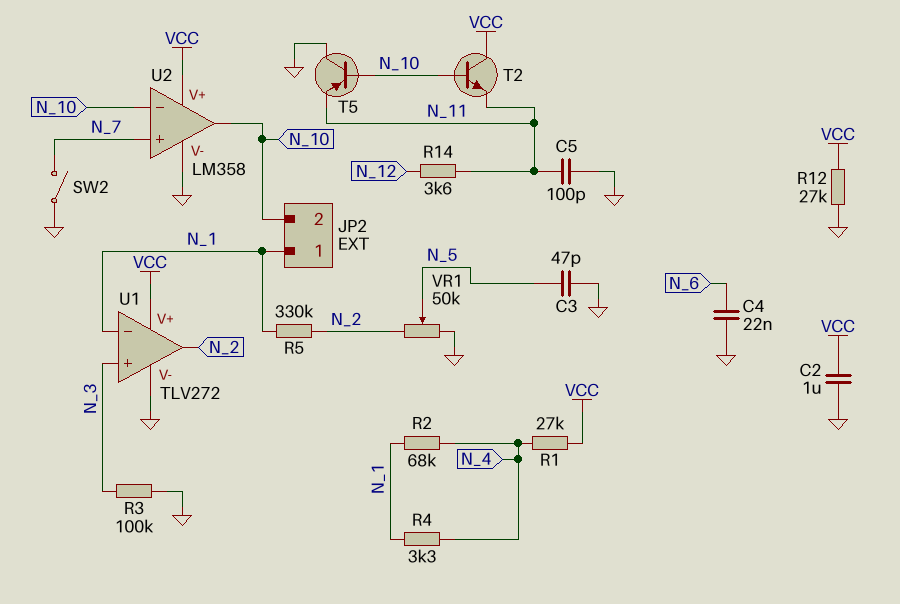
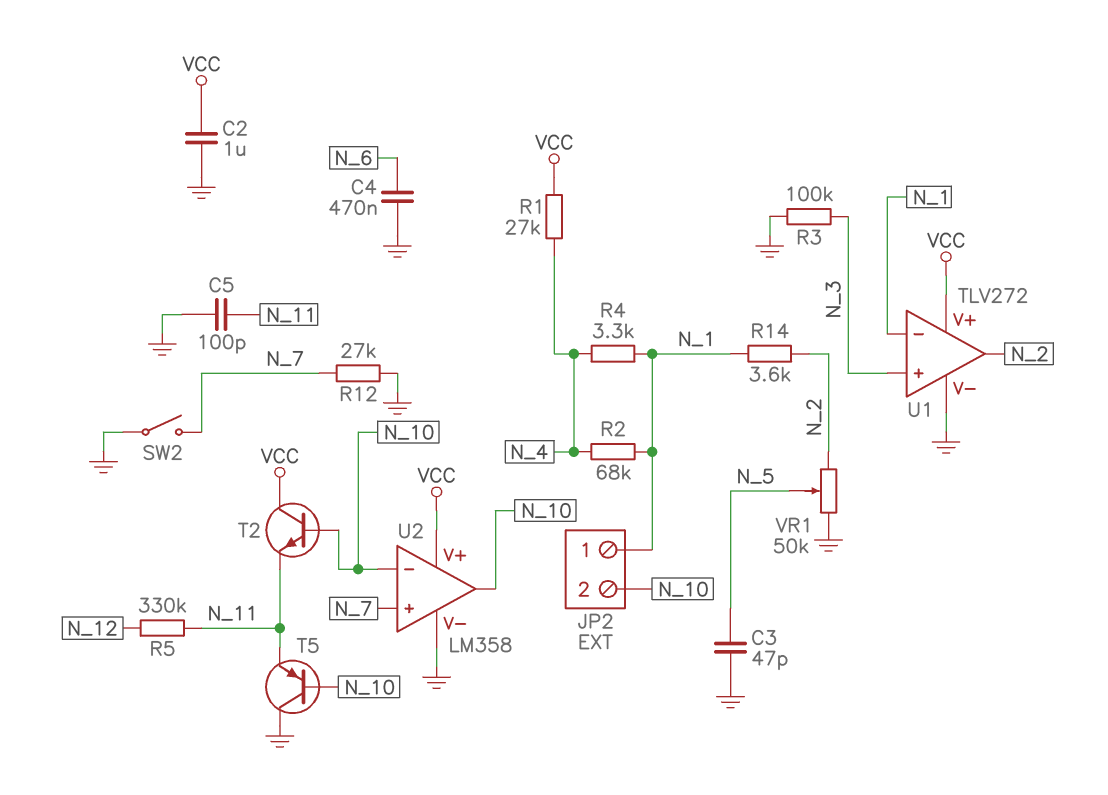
C4: 22nF (GND, N_6) -> 470nF (GND, N_6)
R5: 330k (N_1, N_2) -> 330k (N_11, N_12)
R12: 27k (GND, VCC) -> 27k (GND, N_7)
R14: 3.6k (N_11, N_12) -> 3.6k (N_1, N_2)

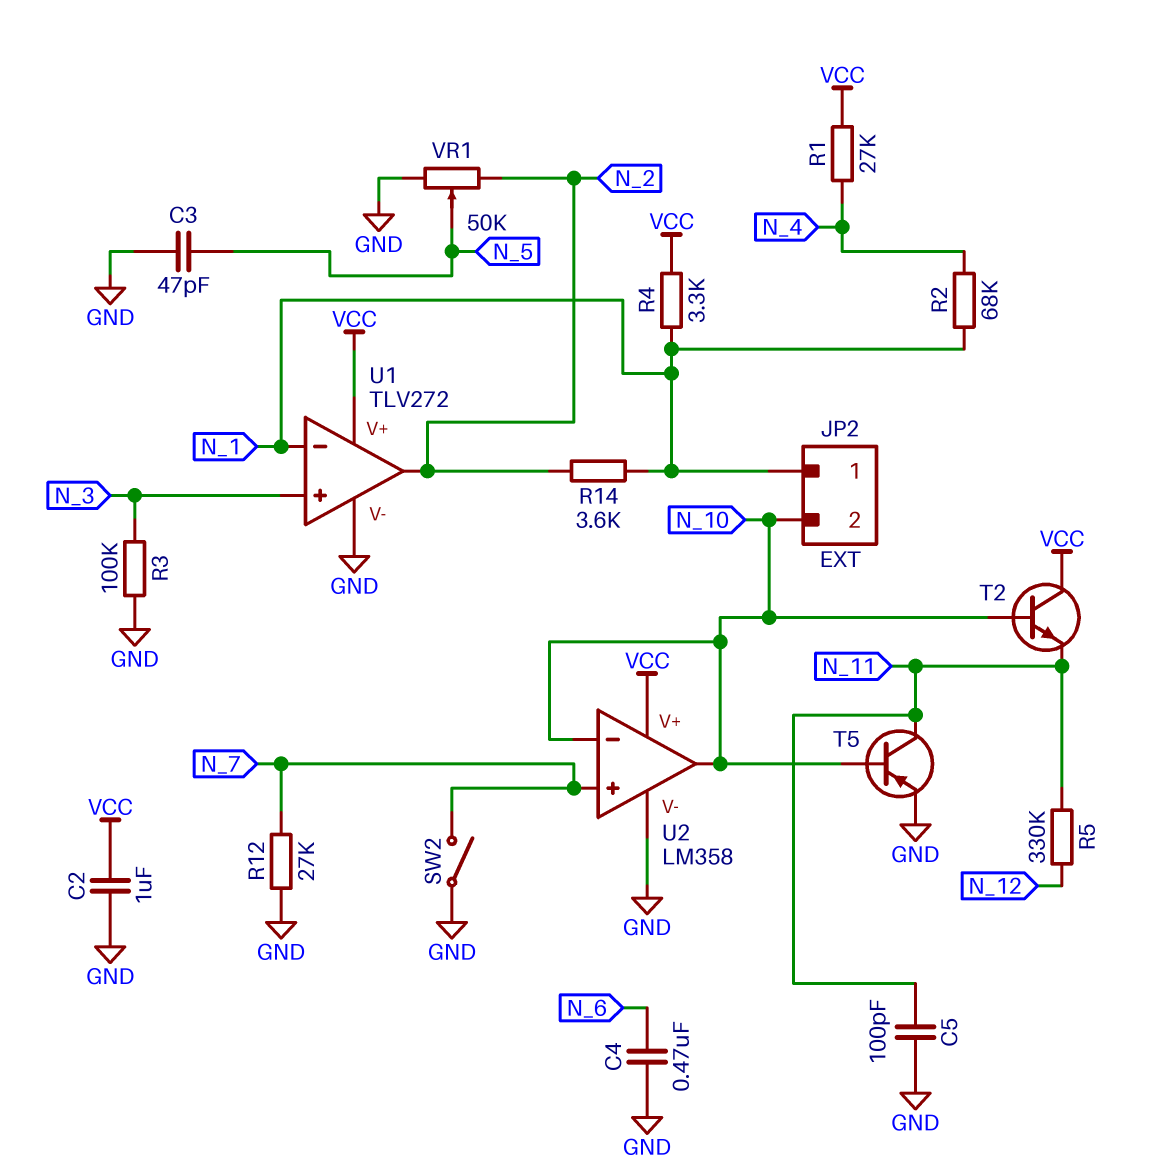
R4: 3.3k (N_1, N_4) -> 3.3k (N_1, VCC)
T5: PNP (B N_10, C GND, E N_11) -> PNP (B N_10, C N_11, E GND)

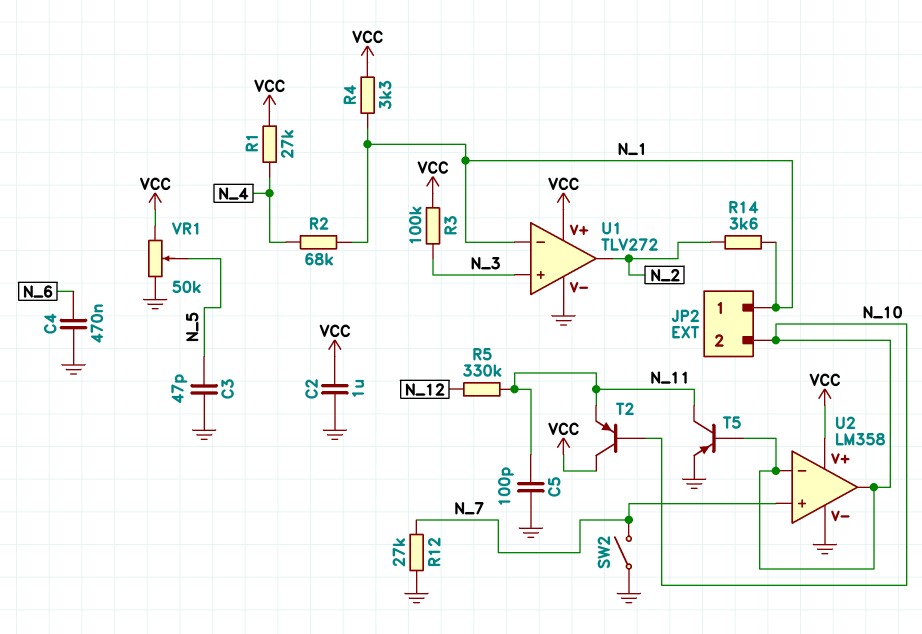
R3: 100k (GND, N_3) -> 100k (N_3, VCC)
T2: NPN (B N_10, C VCC, E N_11) -> PNP (B N_10, C VCC, E N_11)
VR1: 50k (GND, N_2, wiper N_5) -> 50k (GND, VCC, wiper N_5)

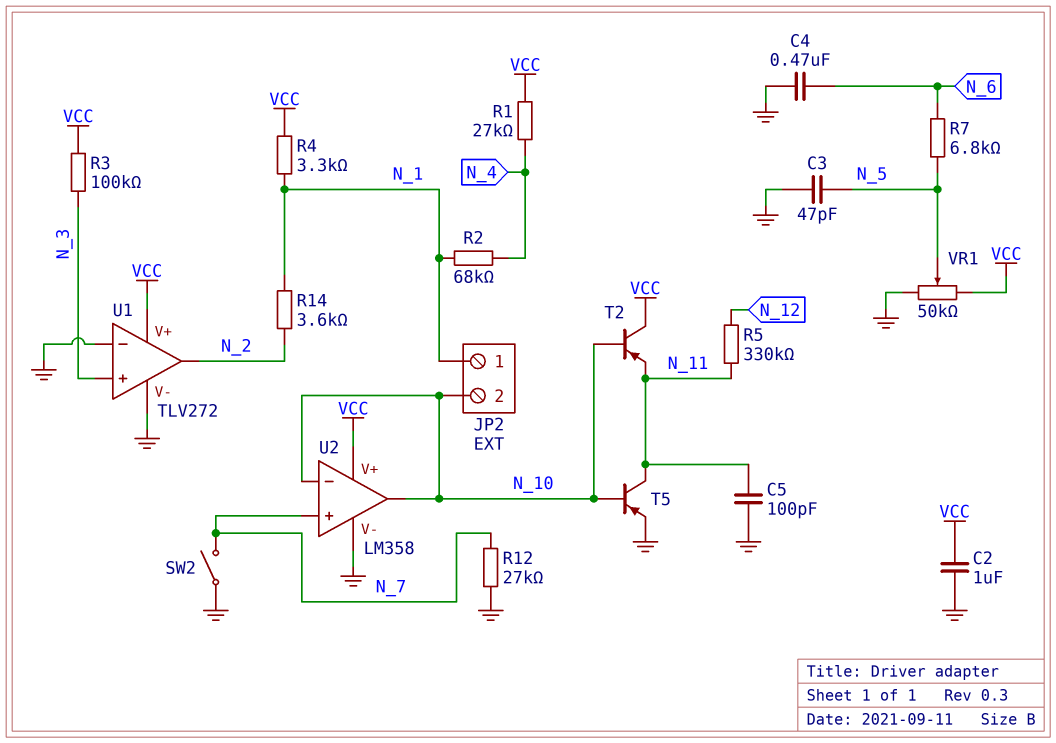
R7: none -> 6.8k (N_5, N_6)
U1 pin in-: N_1 -> GND

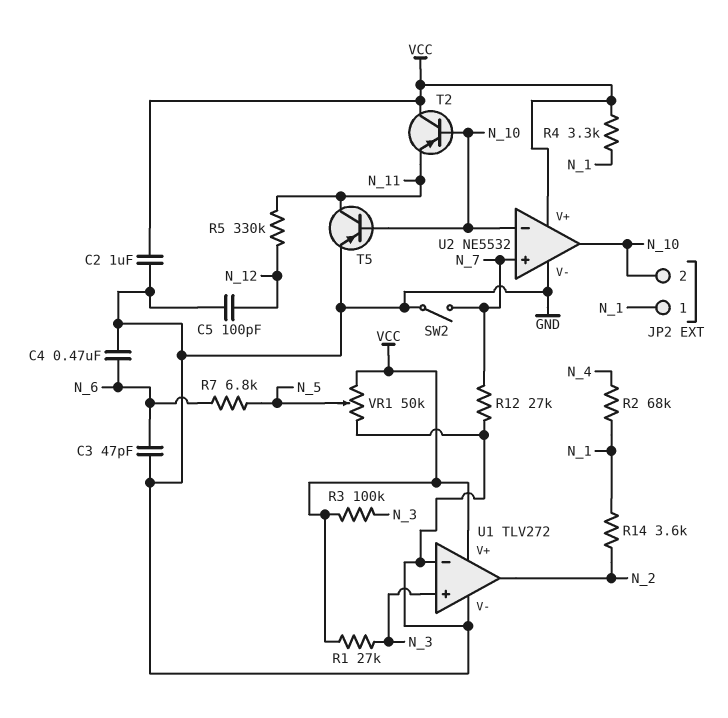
C3: 47pF (GND, N_5) -> 47pF (GND, N_6)
C5: 100pF (GND, N_11) -> 100pF (GND, N_12)
R1: 27k (N_4, VCC) -> 27k (N_3, VCC)
U2: LM358 -> NE5532

